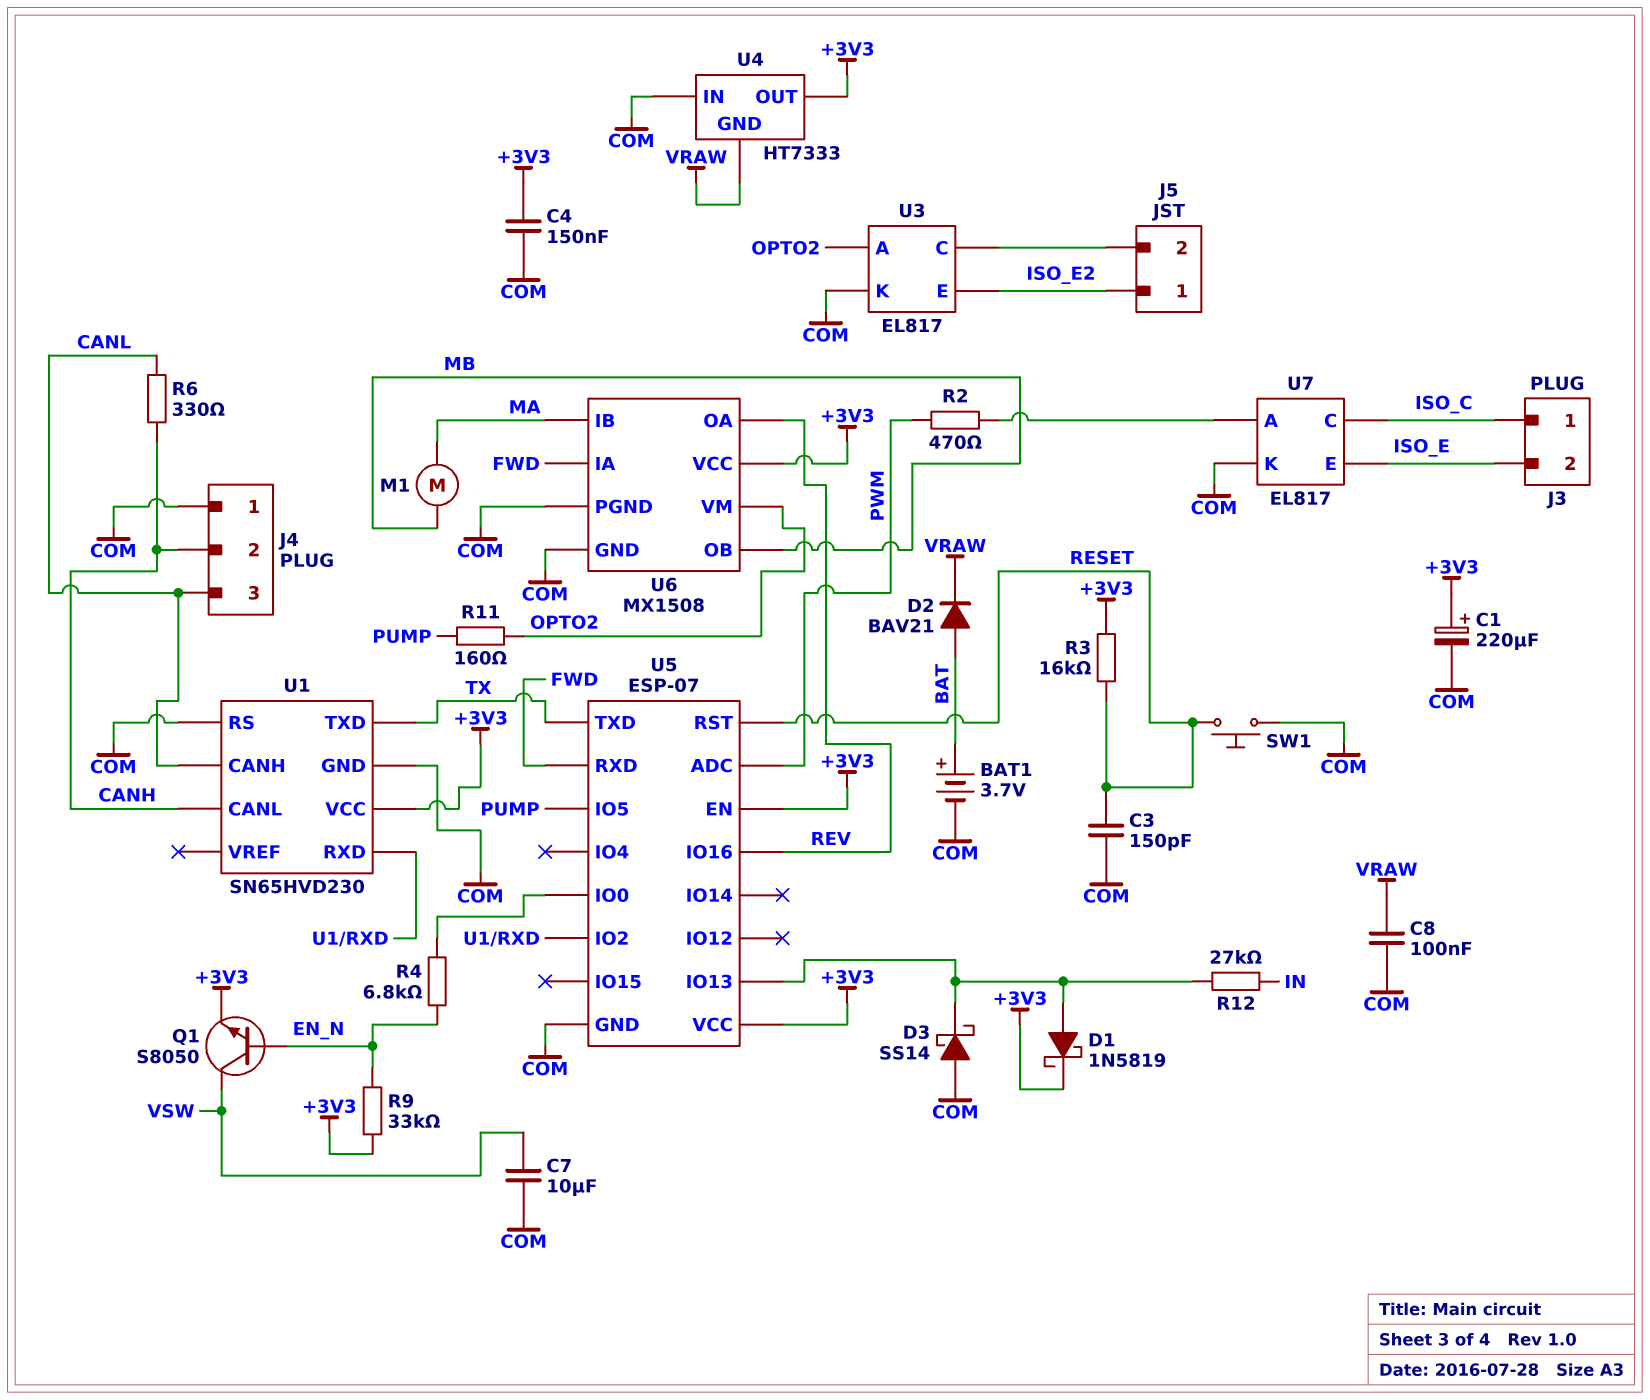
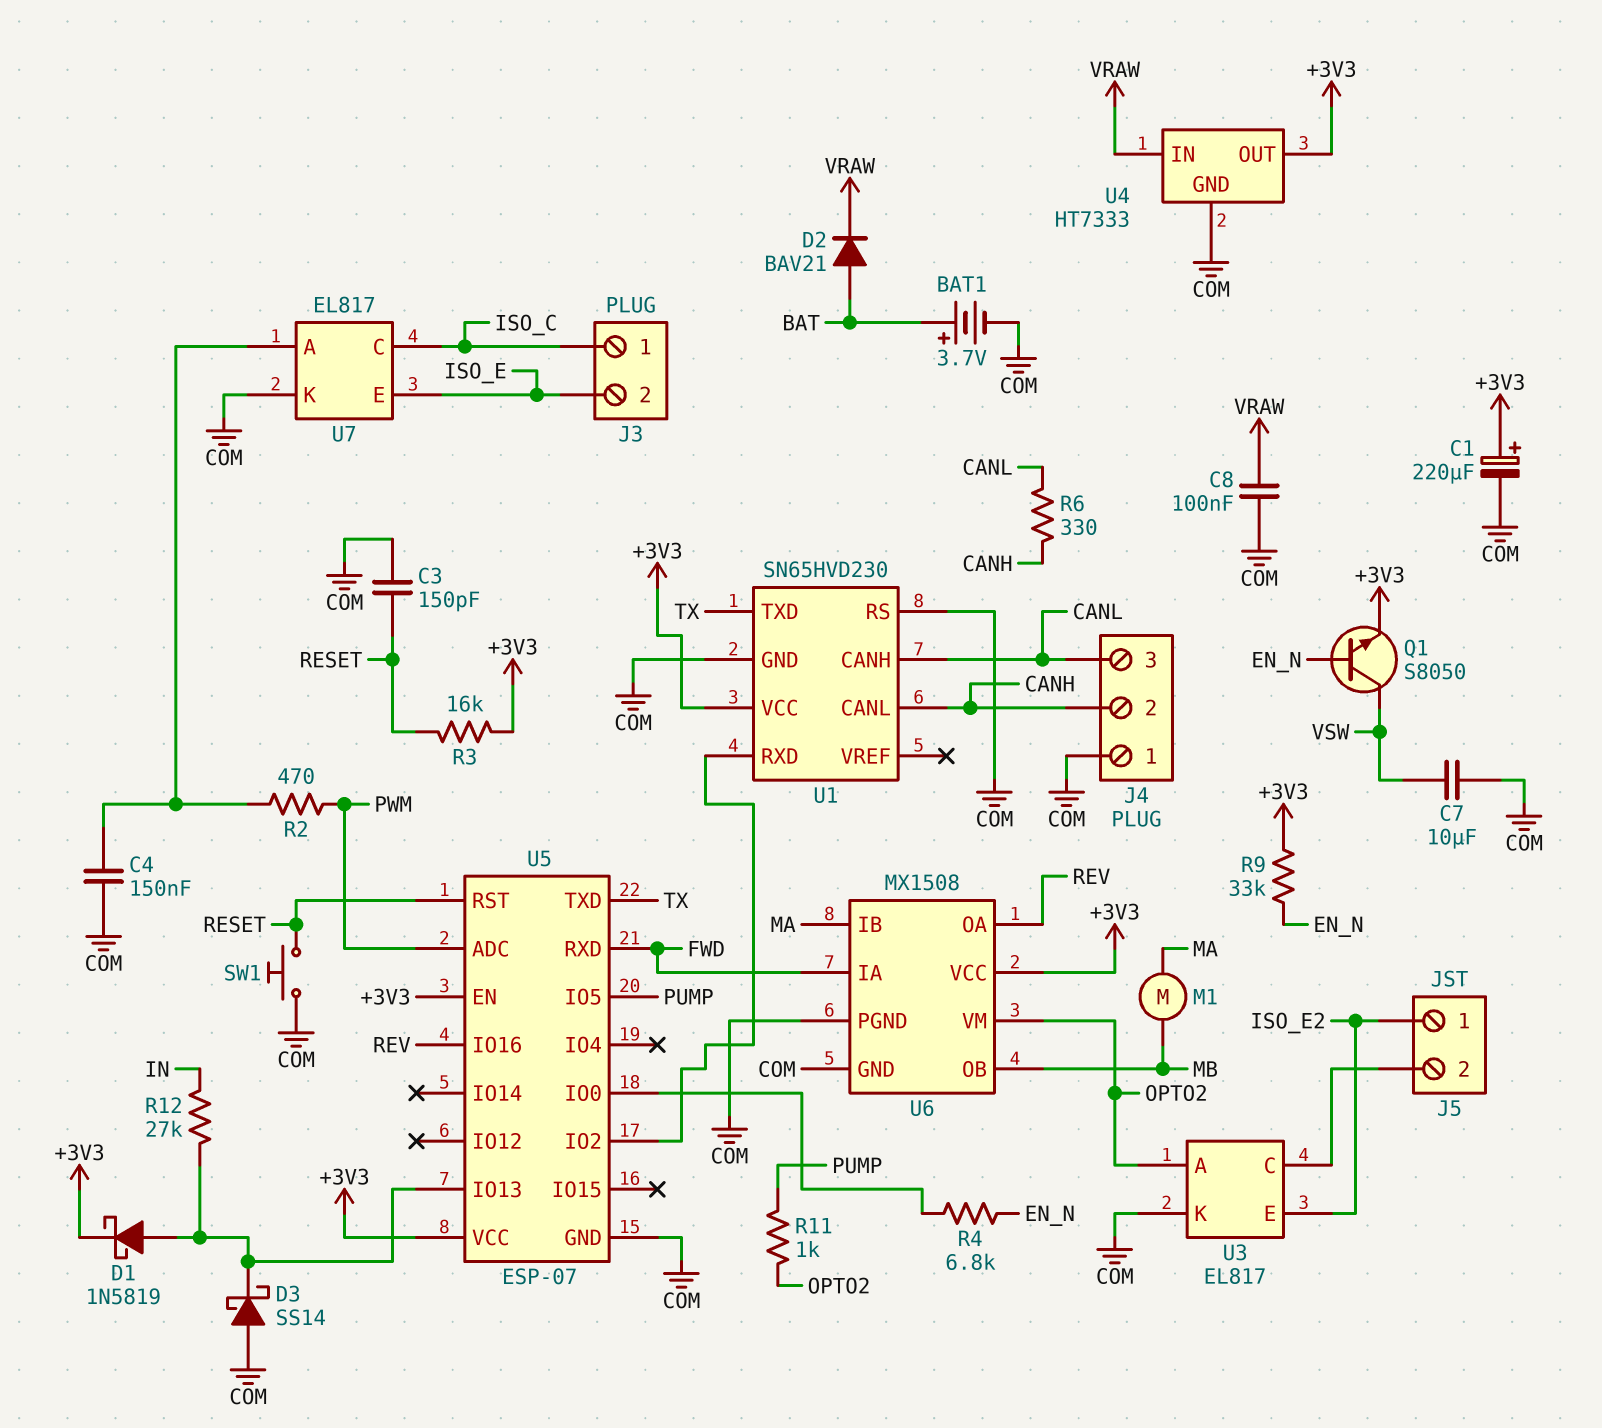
C4: 150nF (+3V3, COM) -> 150nF (COM, U7/A)
R11: 160 (OPTO2, PUMP) -> 1k (OPTO2, PUMP)
U4 pin GND: VRAW -> COM
U4 pin IN: COM -> VRAW

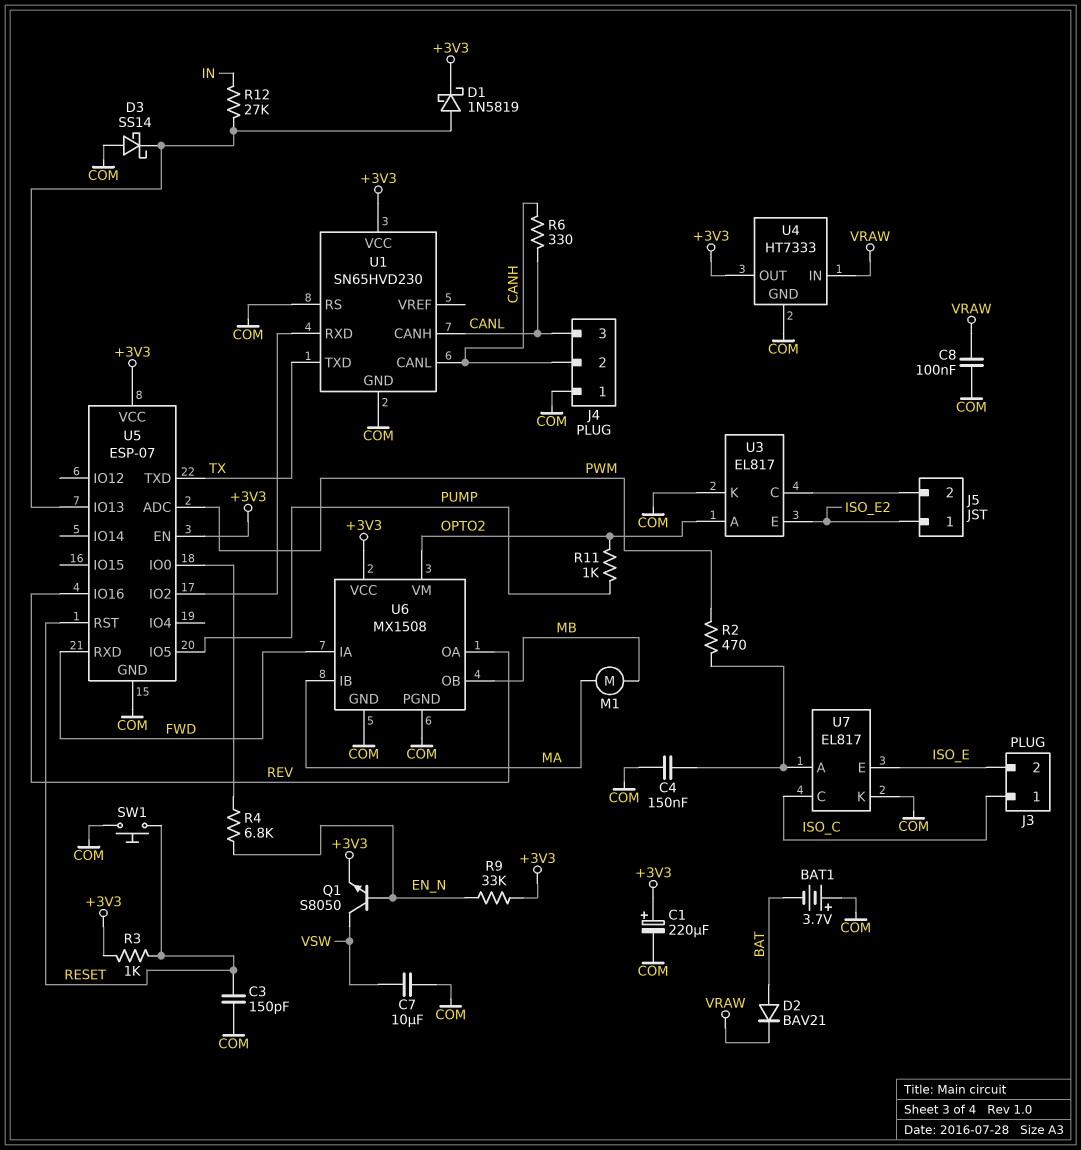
BAT1: 3.7V (plus BAT, minus COM) -> 3.7V (plus COM, minus BAT)
R3: 16k (+3V3, RESET) -> 1k (+3V3, RESET)

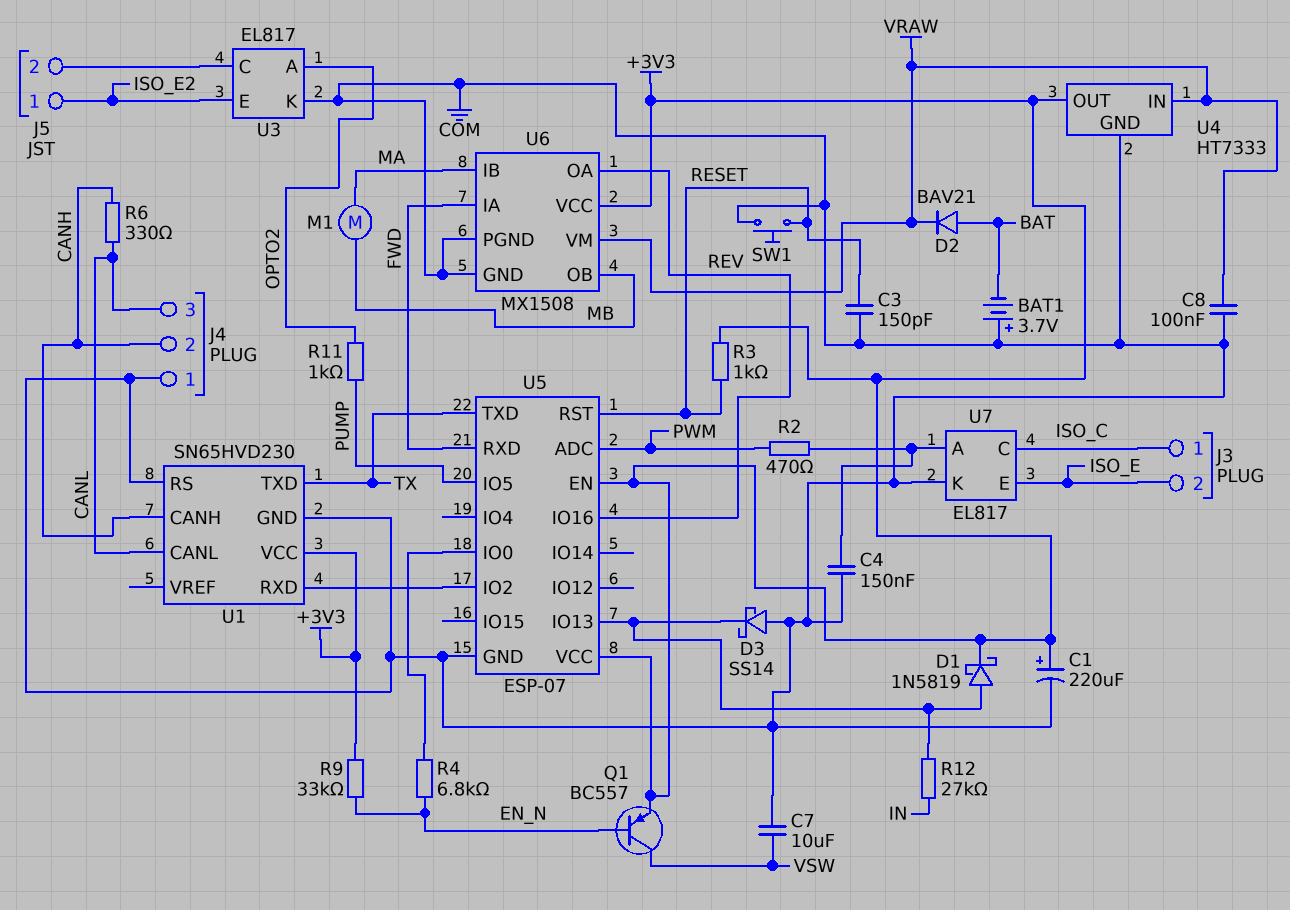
Q1: NPN S8050 (B EN_N, C VSW, E +3V3) -> PNP BC557 (B EN_N, C VSW, E +3V3)
U1 pin CANH: CANL -> CANH
U1 pin CANL: CANH -> CANL
U6 pin VM: OPTO2 -> VRAW

